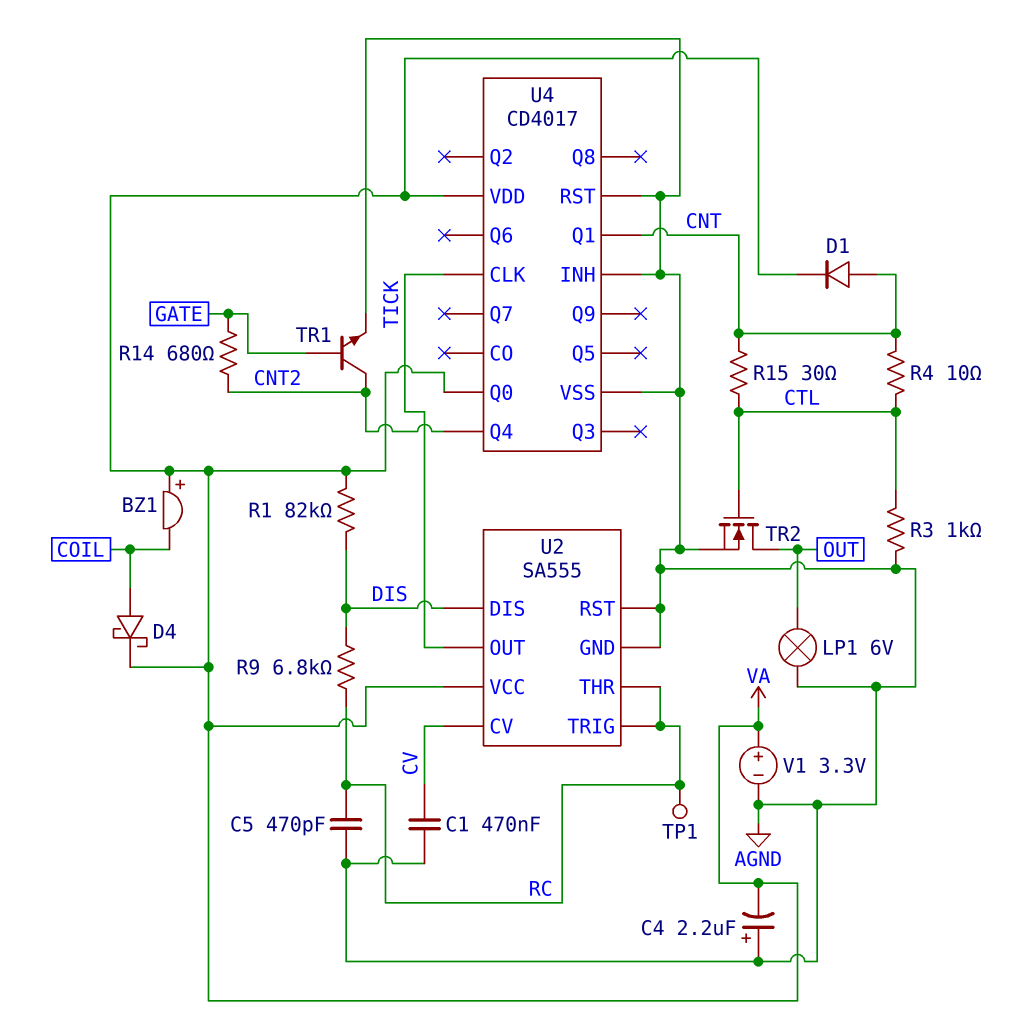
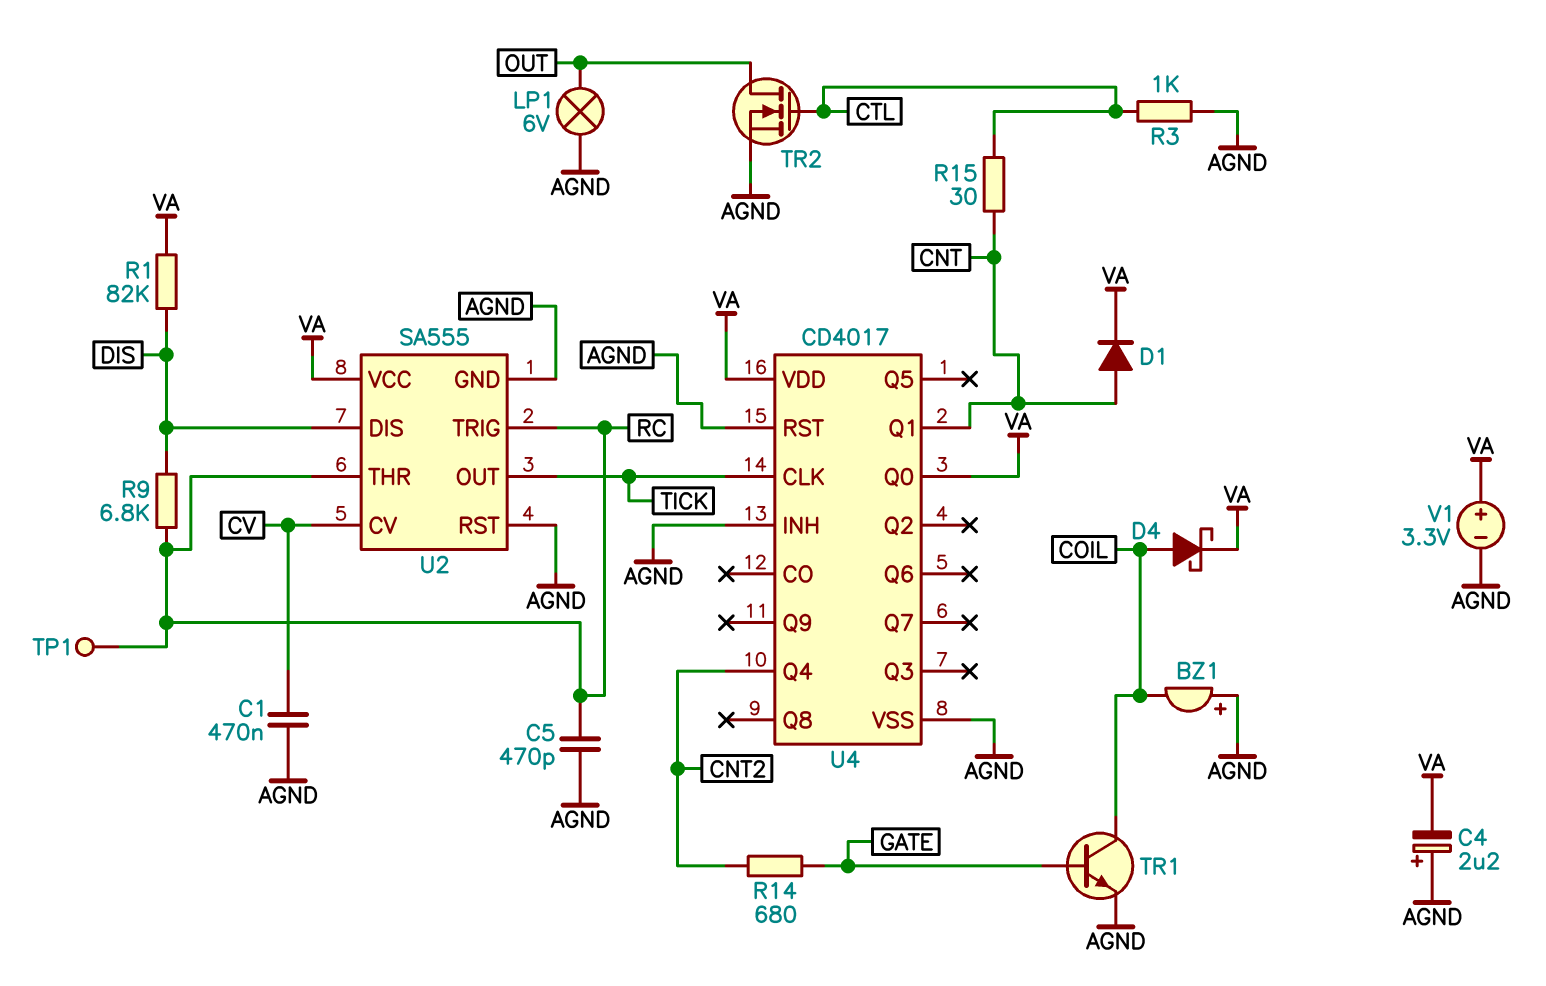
BZ1: buzzer (plus VA, minus COIL) -> buzzer (plus AGND, minus COIL)
R4: 10 (CNT, CTL) -> none
TR1: NPN (B GATE, C CNT2, E AGND) -> NPN (B GATE, C COIL, E AGND)

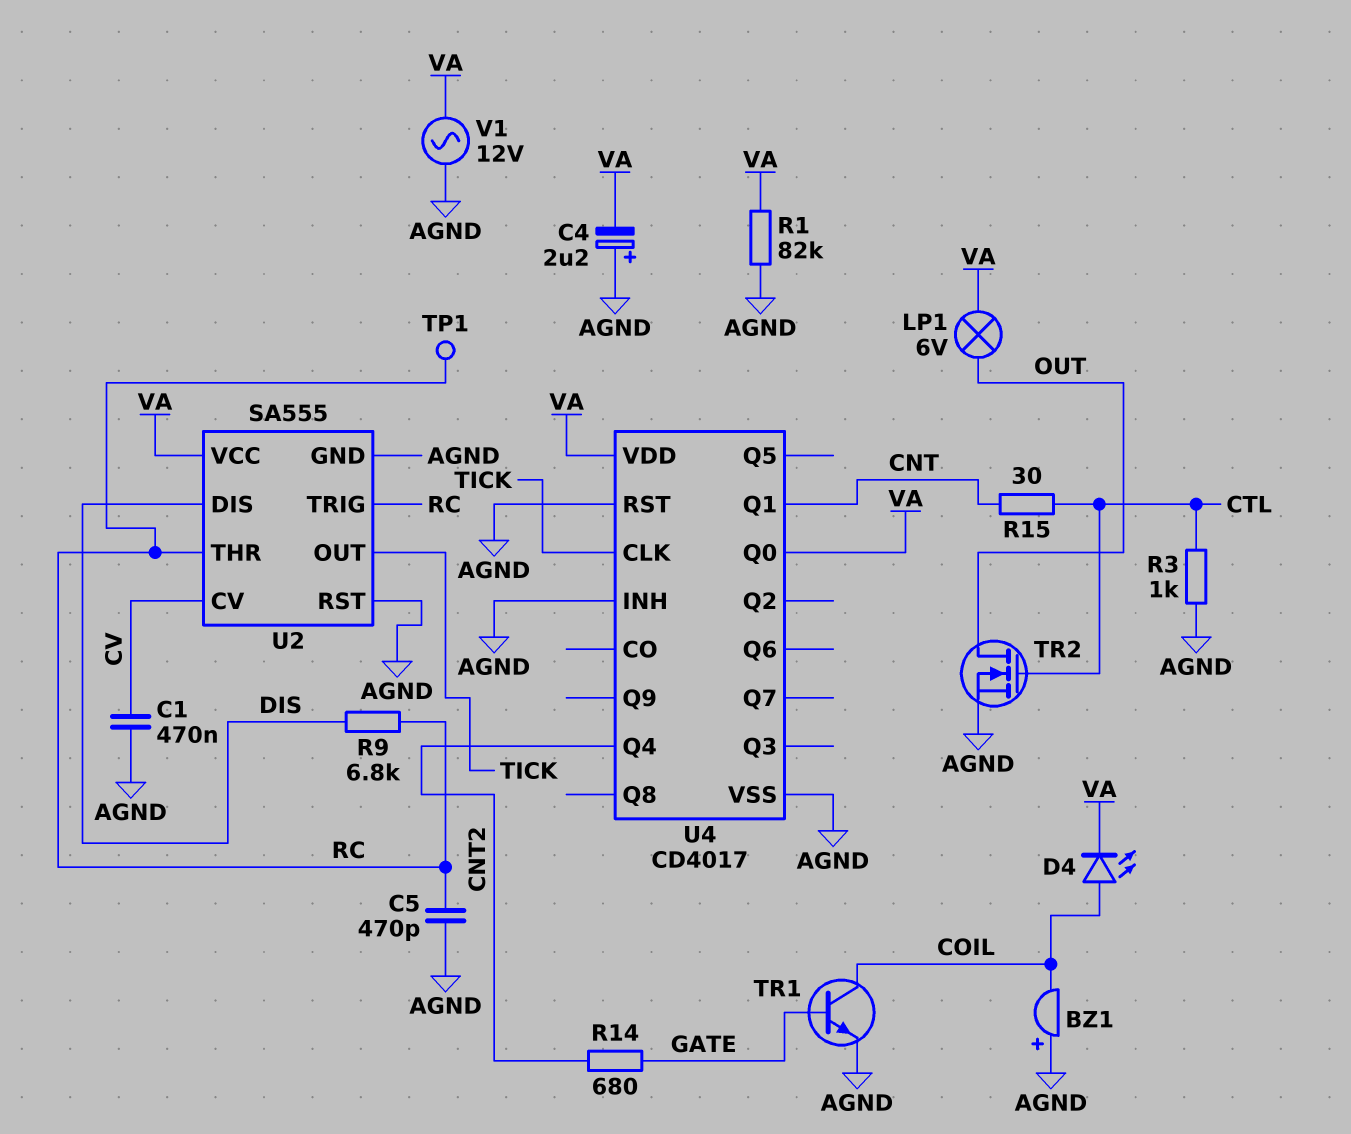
D1: diode (A CNT, K VA) -> none
D4: schottky (A COIL, K VA) -> LED (A COIL, K VA)
LP1: lamp 6V (AGND, OUT) -> lamp 6V (OUT, VA)
R1: 82k (DIS, VA) -> 82k (AGND, VA)
V1: 3.3V (plus VA, minus AGND) -> AC 12V (AGND, VA)

